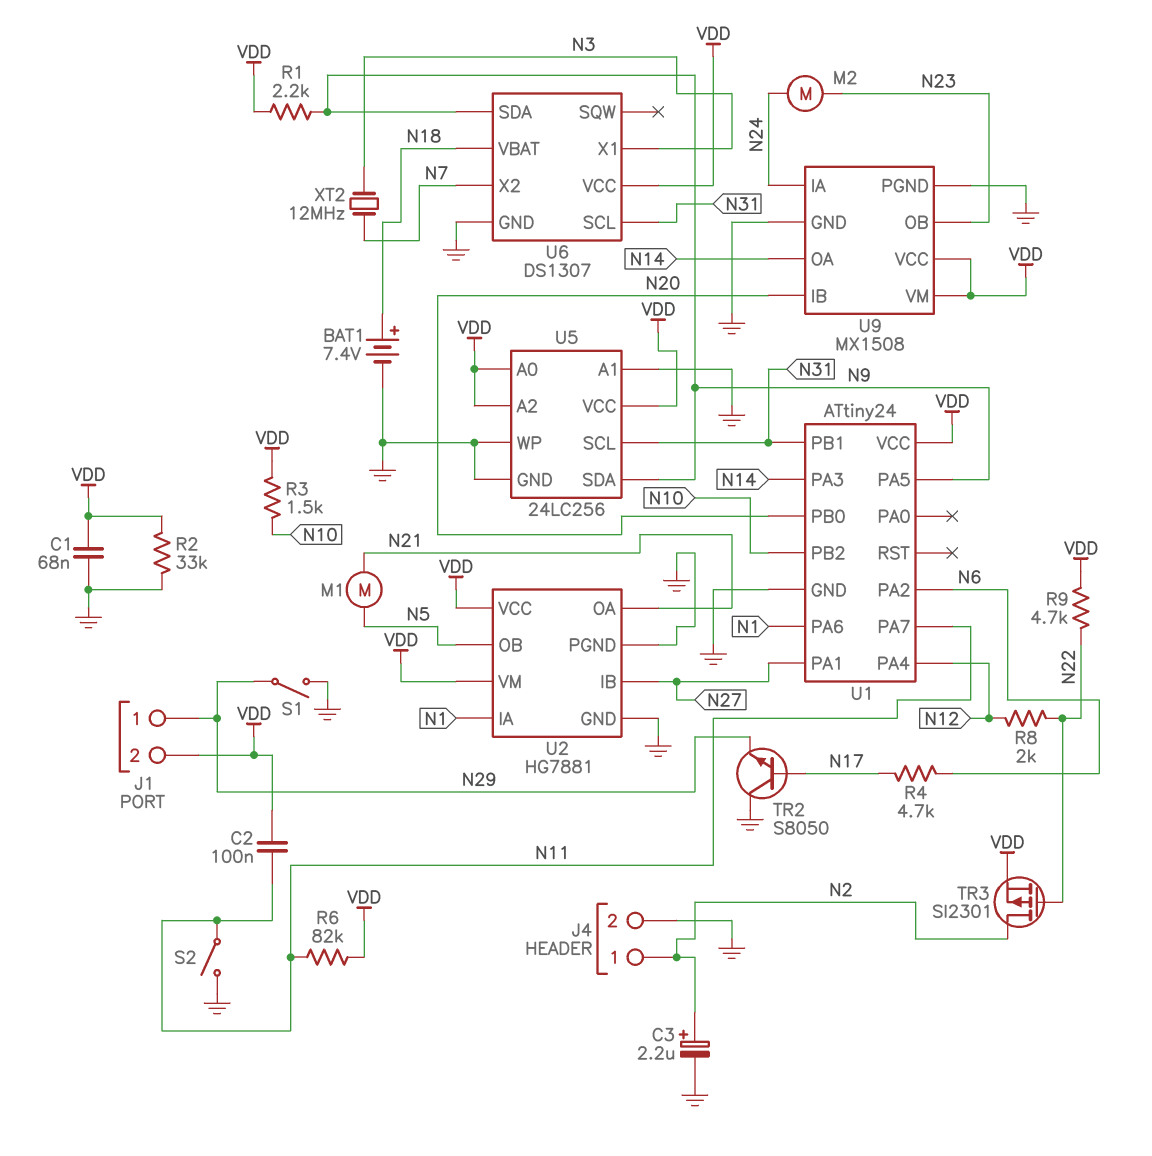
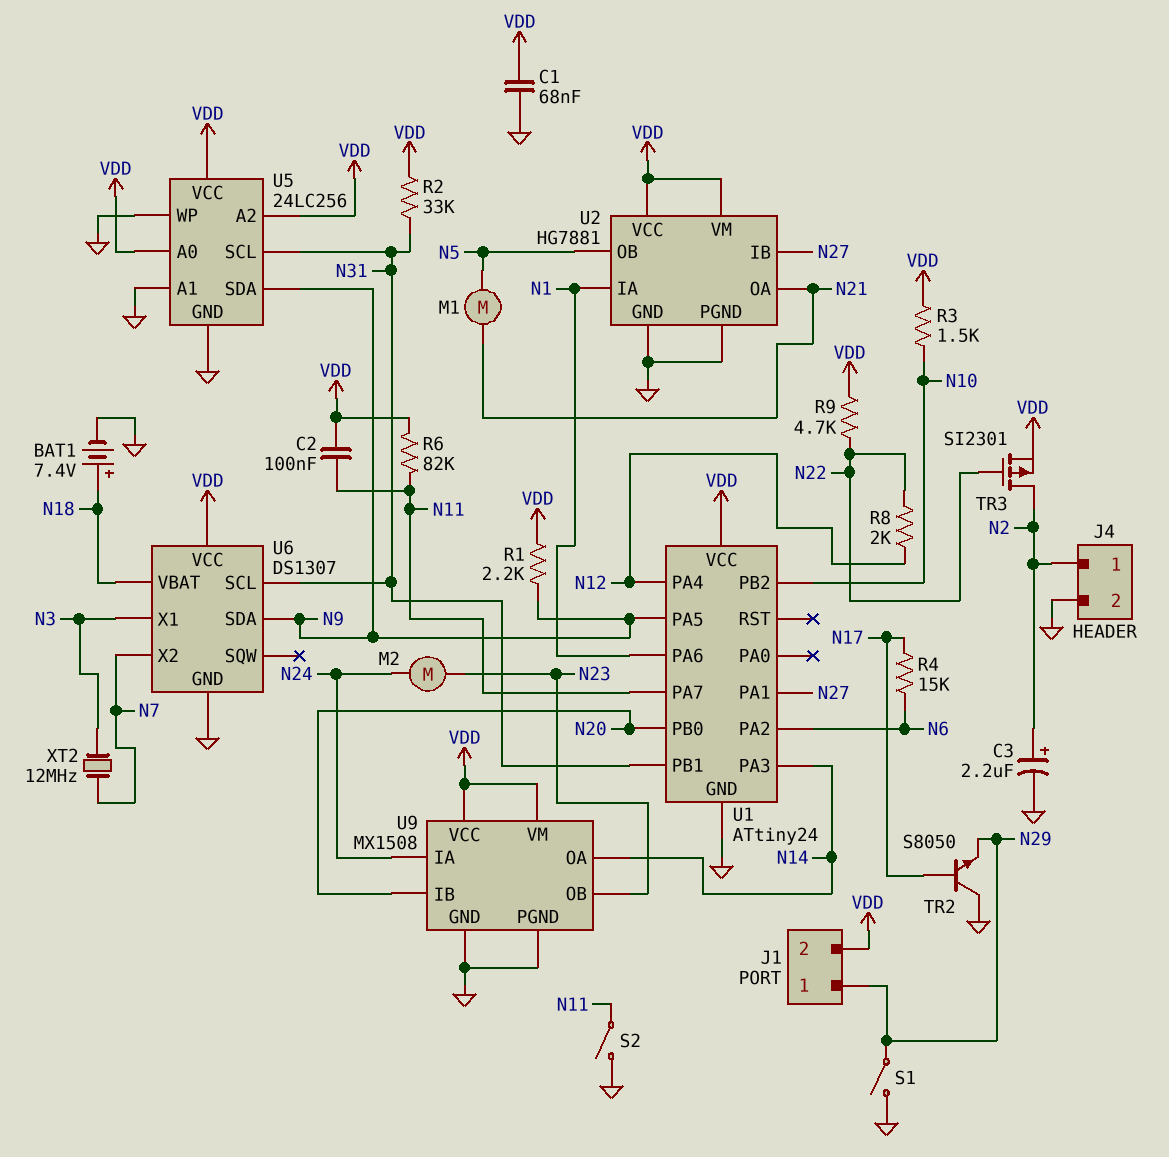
R2: 33k (GND, VDD) -> 33k (N31, VDD)
R4: 4.7k (N6, N17) -> 15k (N6, N17)

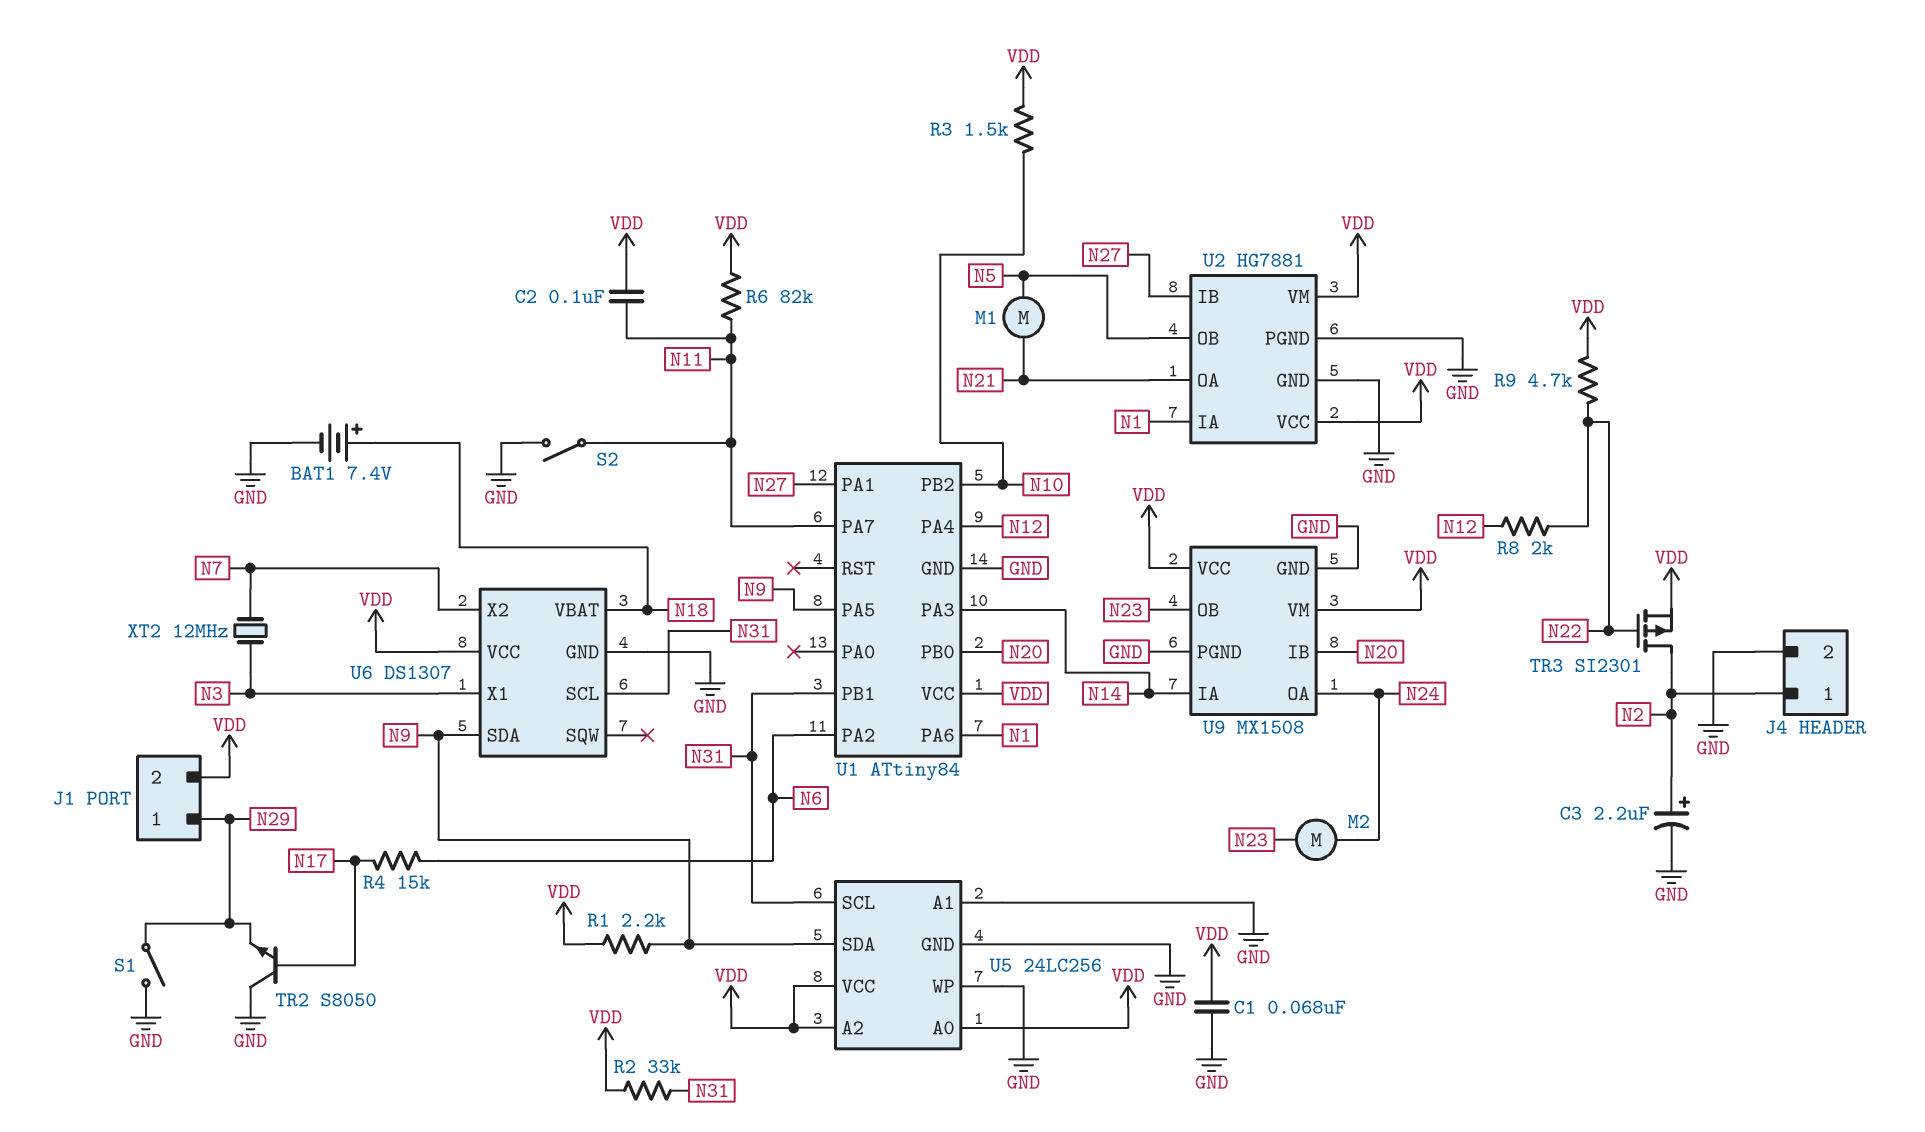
U1: ATtiny24 -> ATtiny84
U9 pin IA: N24 -> N14
U9 pin OA: N14 -> N24

